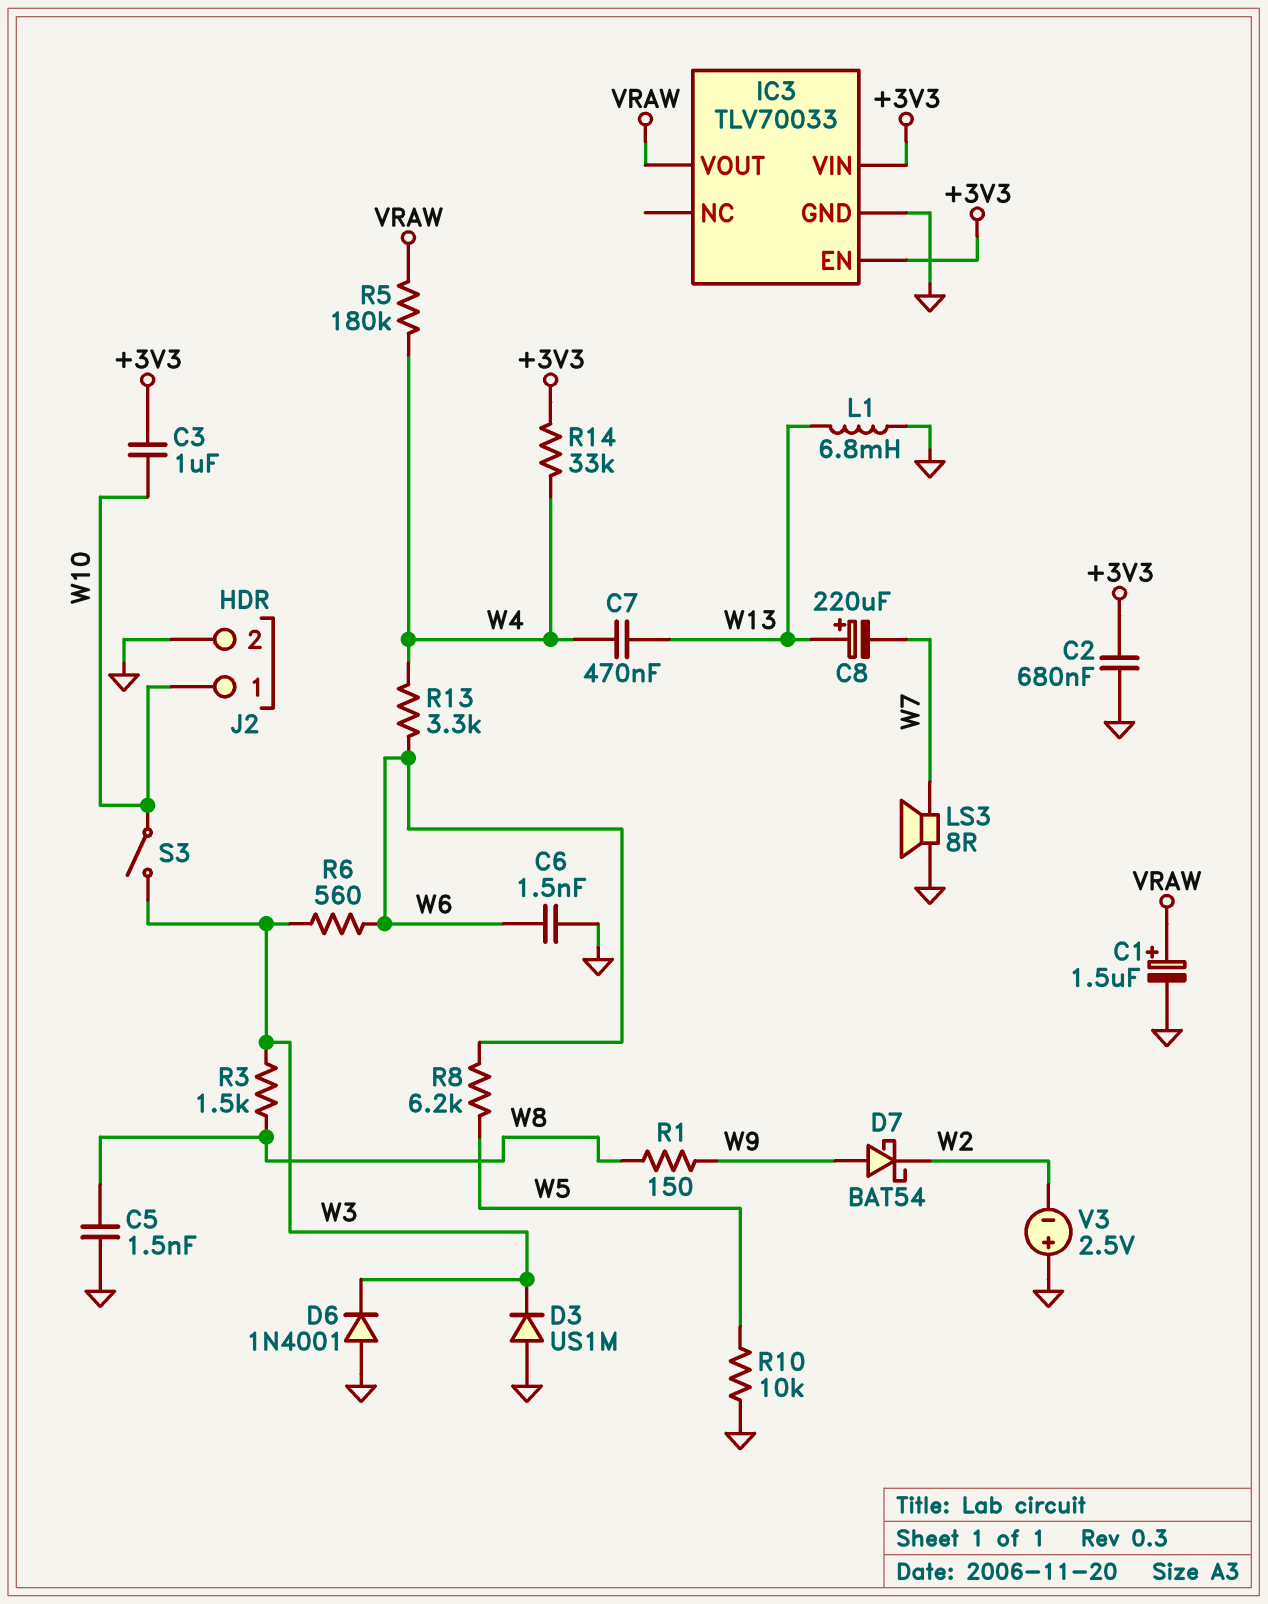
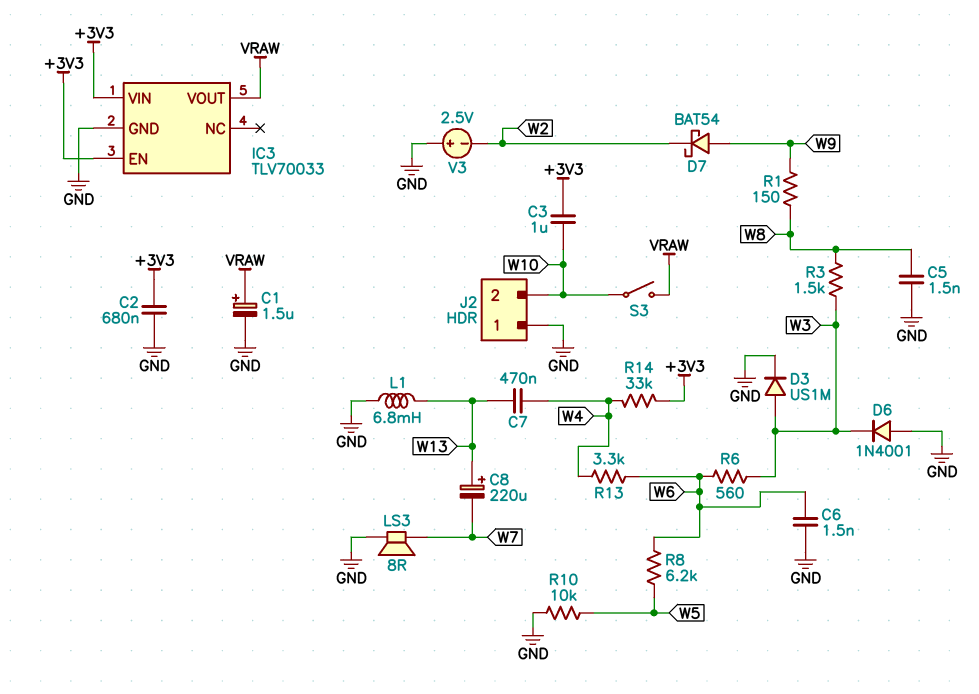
D3: diode US1M (A GND, K W3) -> diode US1M (A W3, K GND)
J2 pin 1: W10 -> GND
J2 pin 2: GND -> W10
R5: 180k (VRAW, W4) -> none
S3: switch (W3, W10) -> switch (VRAW, W10)

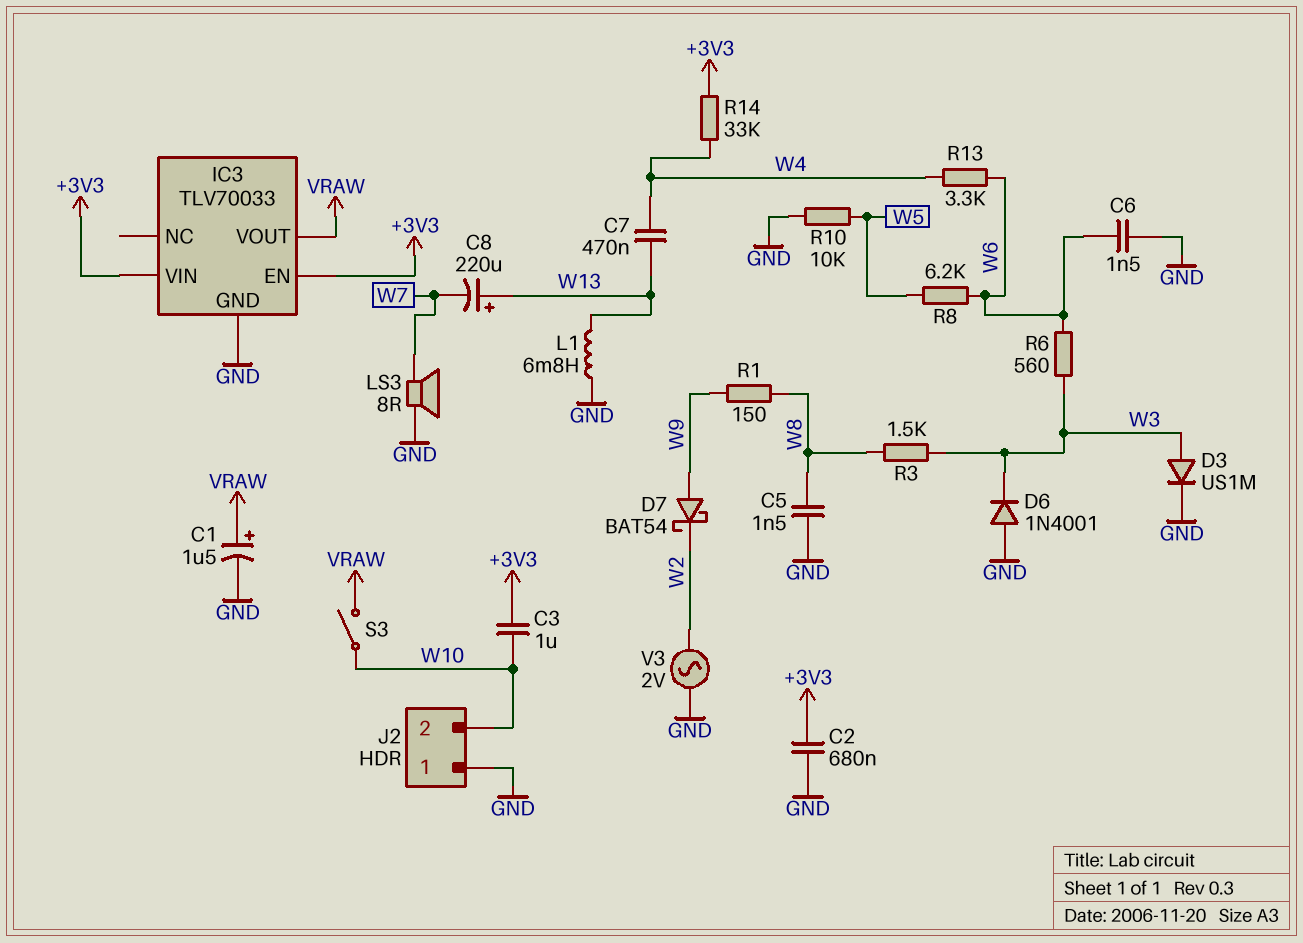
V3: 2.5V (plus GND, minus W2) -> AC 2V (GND, W2)

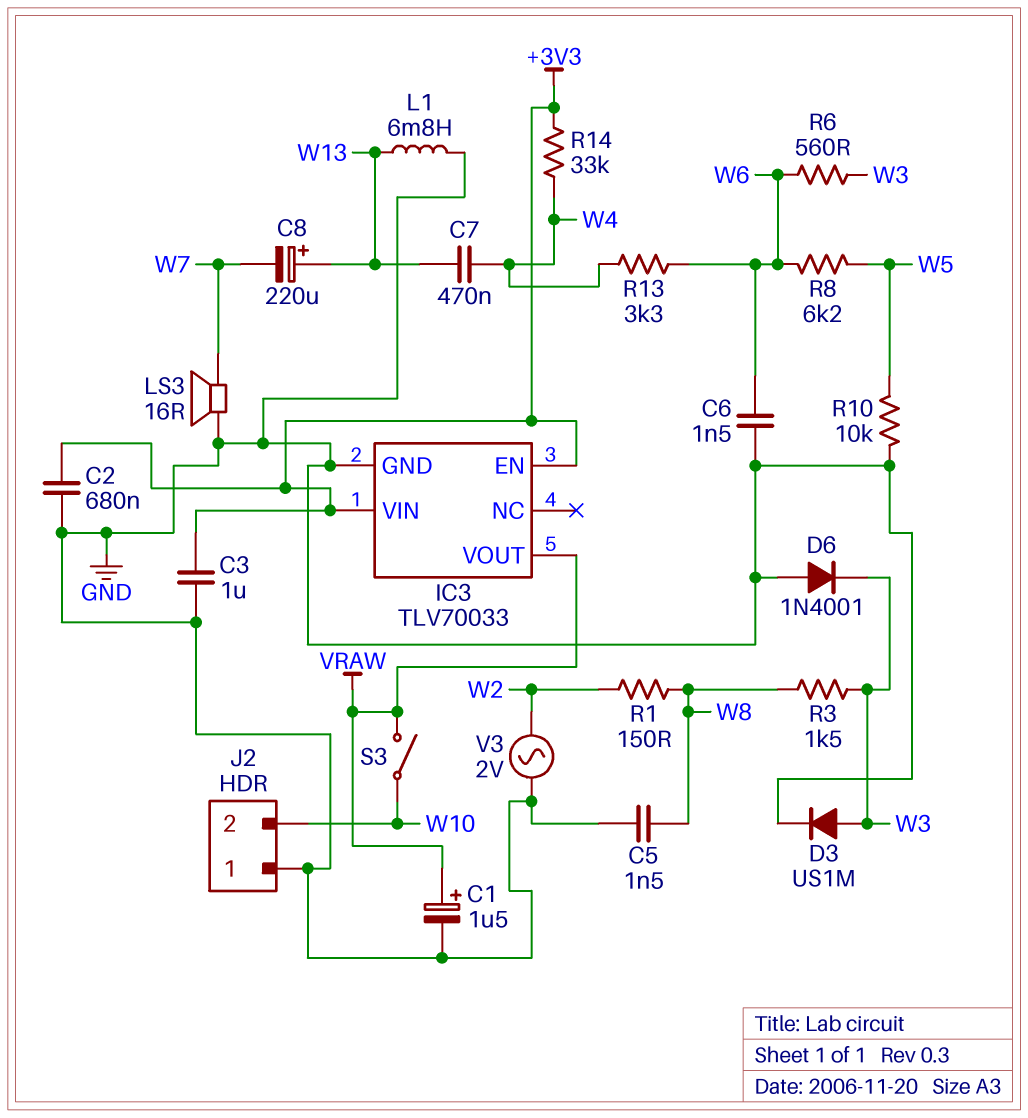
C3: 1uF (+3V3, W10) -> 1uF (+3V3, GND)
D7: schottky BAT54 (A W9, K W2) -> none
LS3: speaker 8R (GND, W7) -> speaker 16R (GND, W7)
R1: 150 (W8, W9) -> 150 (W2, W8)

